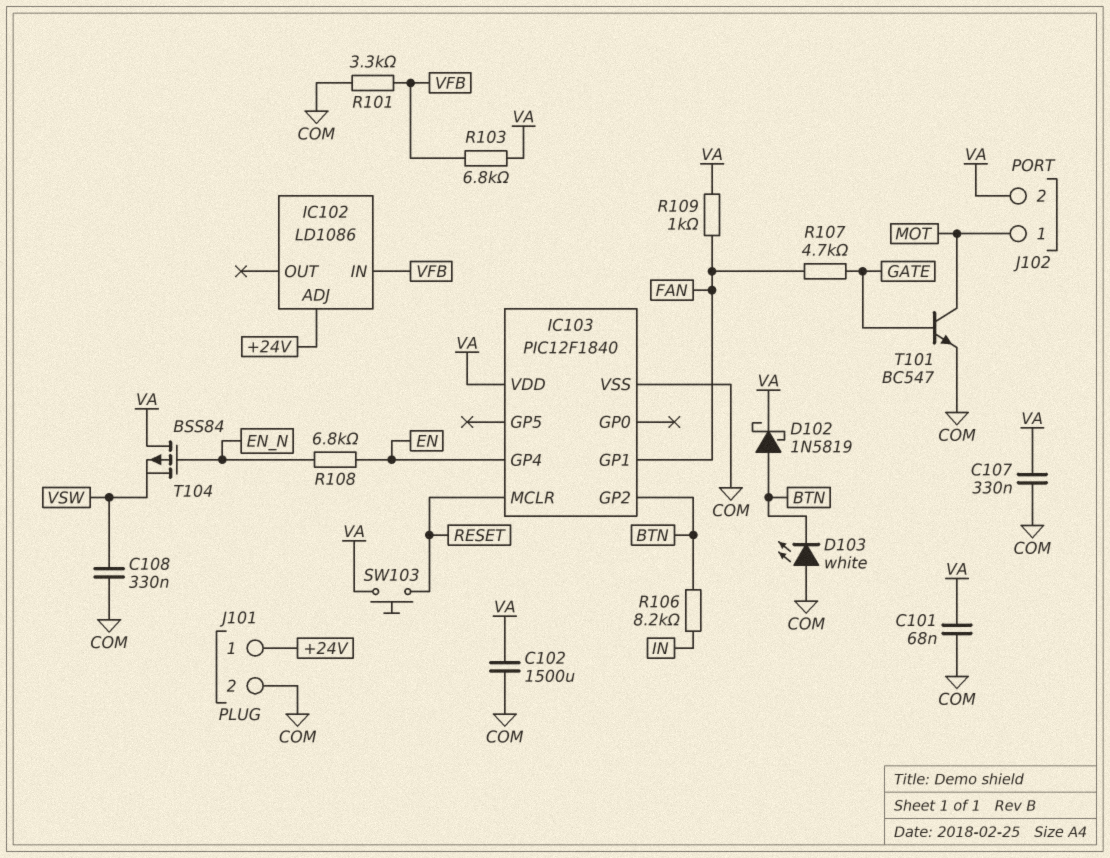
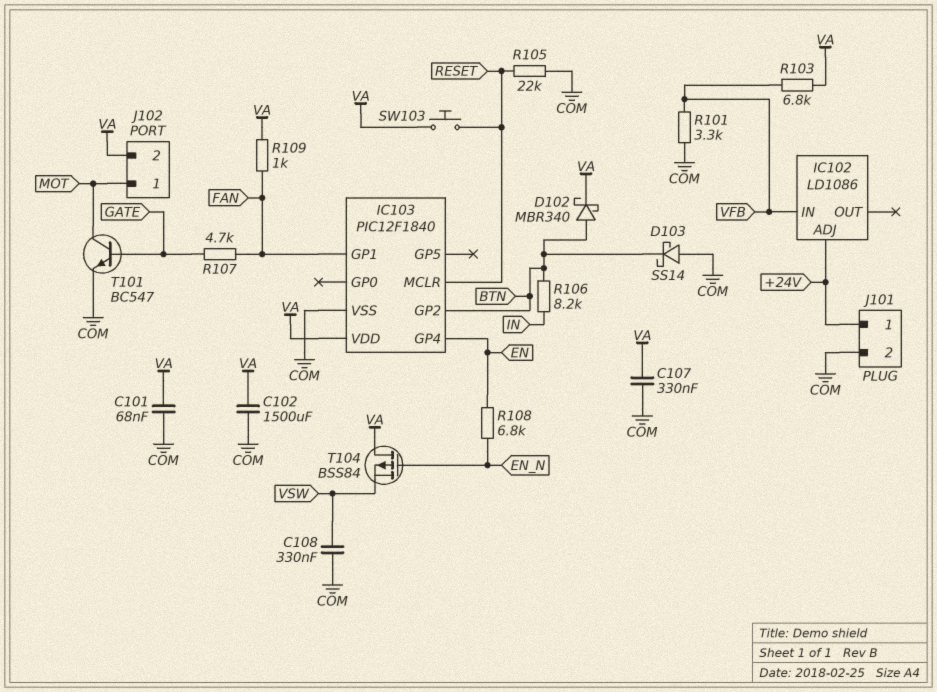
D102: schottky 1N5819 (A BTN, K VA) -> schottky MBR340 (A BTN, K VA)
D103: LED white (A COM, K BTN) -> schottky SS14 (A COM, K BTN)
R105: none -> 22k (COM, RESET)

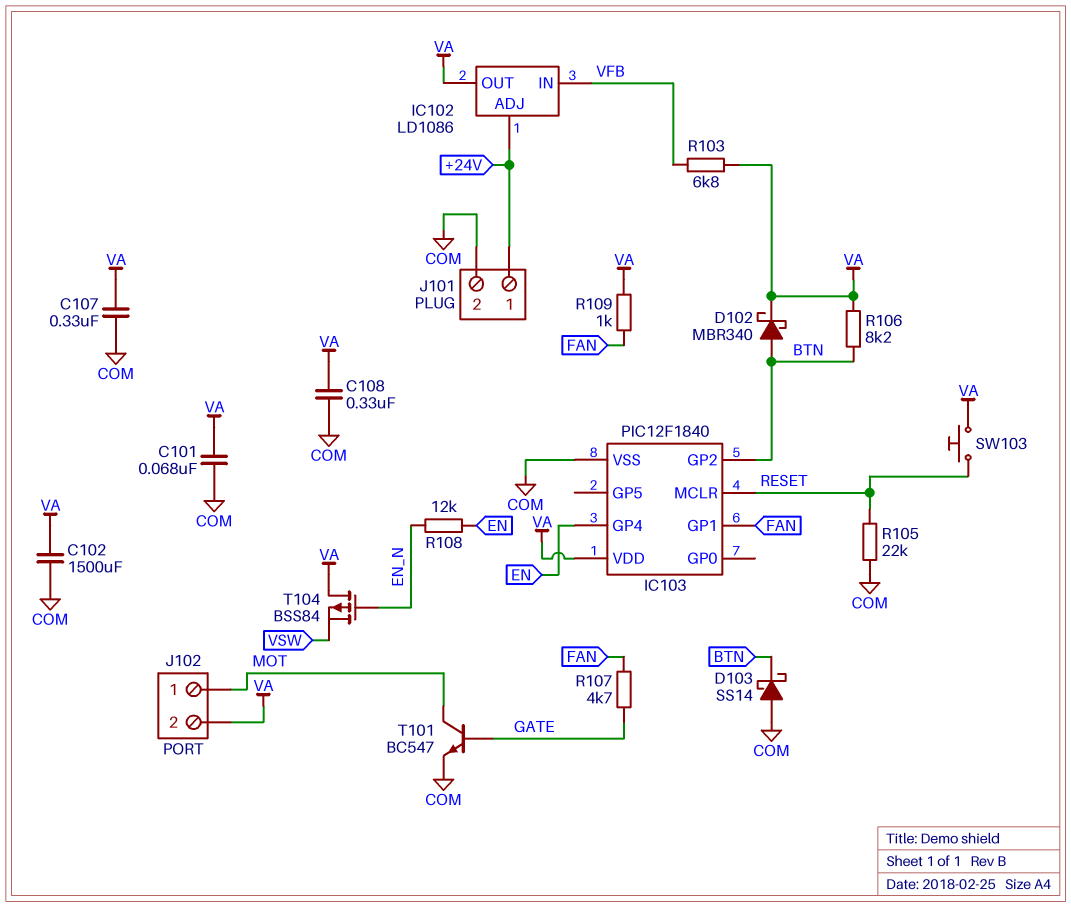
C108: 330nF (COM, VSW) -> 330nF (COM, VA)
IC102 pin OUT: none -> VA
R101: 3.3k (COM, VFB) -> none
R106: 8.2k (BTN, IN) -> 8.2k (BTN, VA)
R108: 6.8k (EN, EN_N) -> 12k (EN, EN_N)

